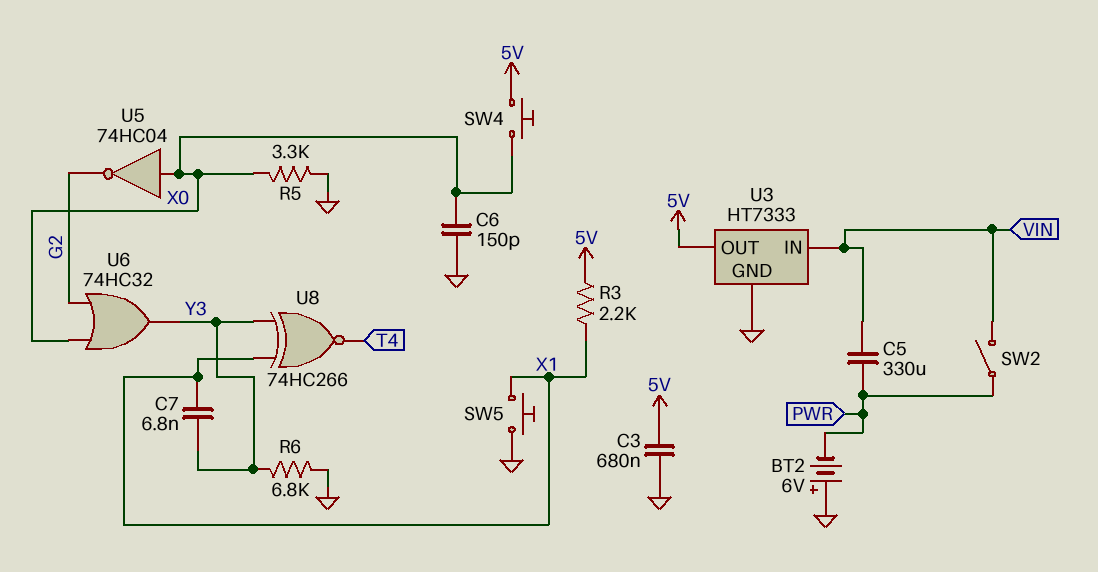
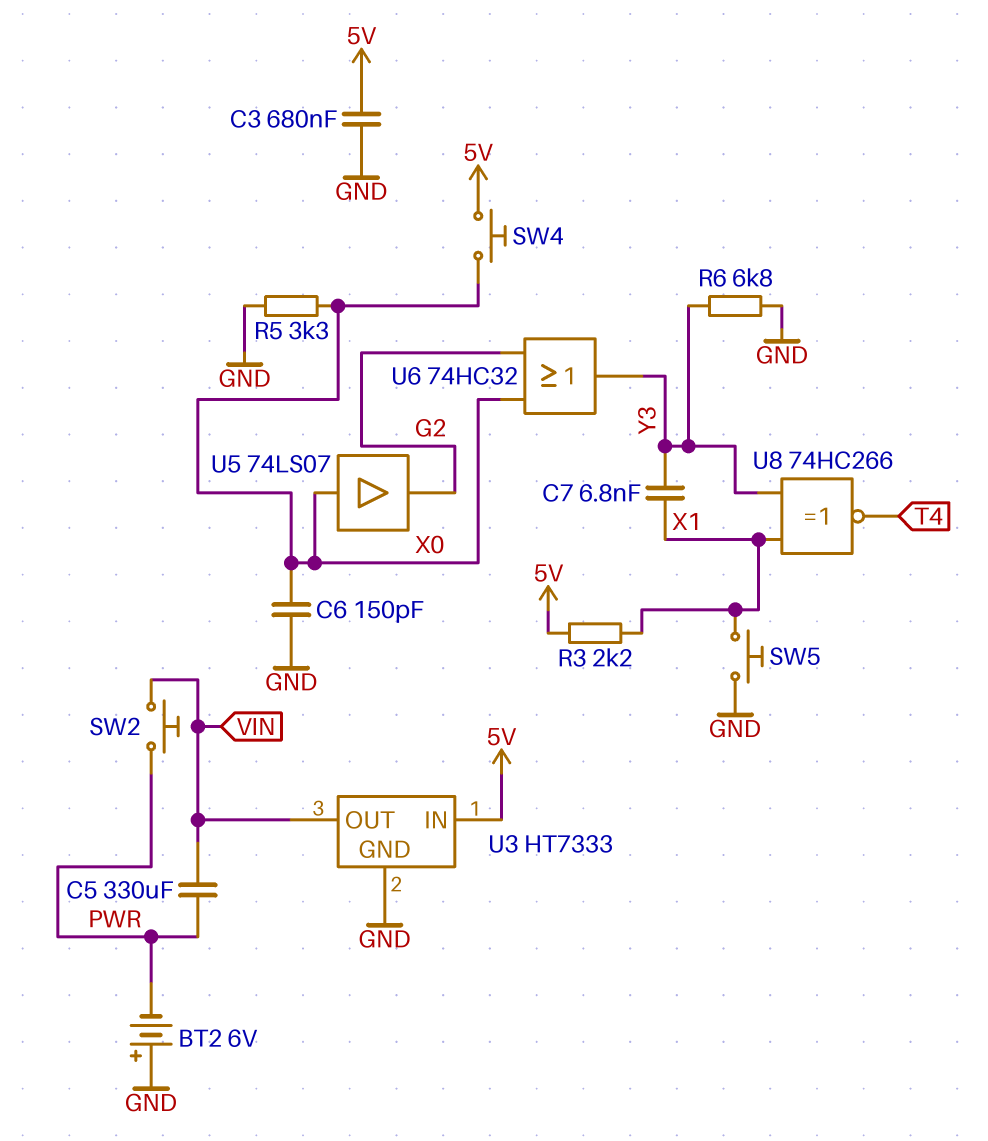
SW2: switch (PWR, VIN) -> button (PWR, VIN)
U3 pin IN: VIN -> 5V
U3 pin OUT: 5V -> VIN
U5: NOT 74HC04 (in X0, out G2) -> buffer 74LS07 (in X0, out G2)

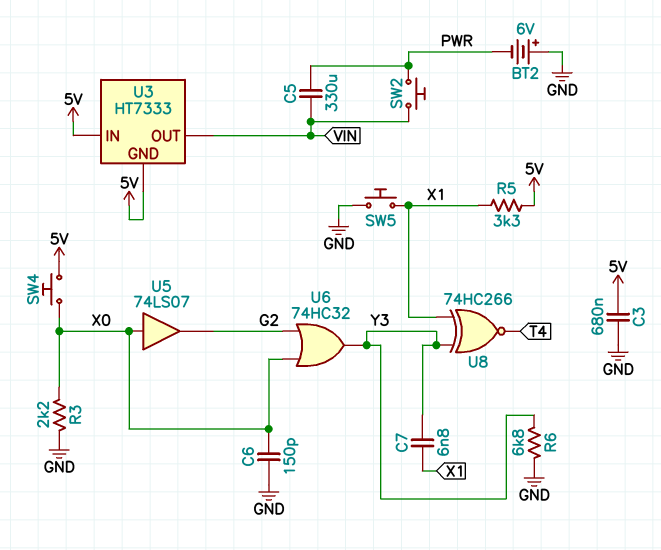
R3: 2.2k (5V, X1) -> 2.2k (GND, X0)
R5: 3.3k (GND, X0) -> 3.3k (5V, X1)
U3 pin GND: GND -> 5V

